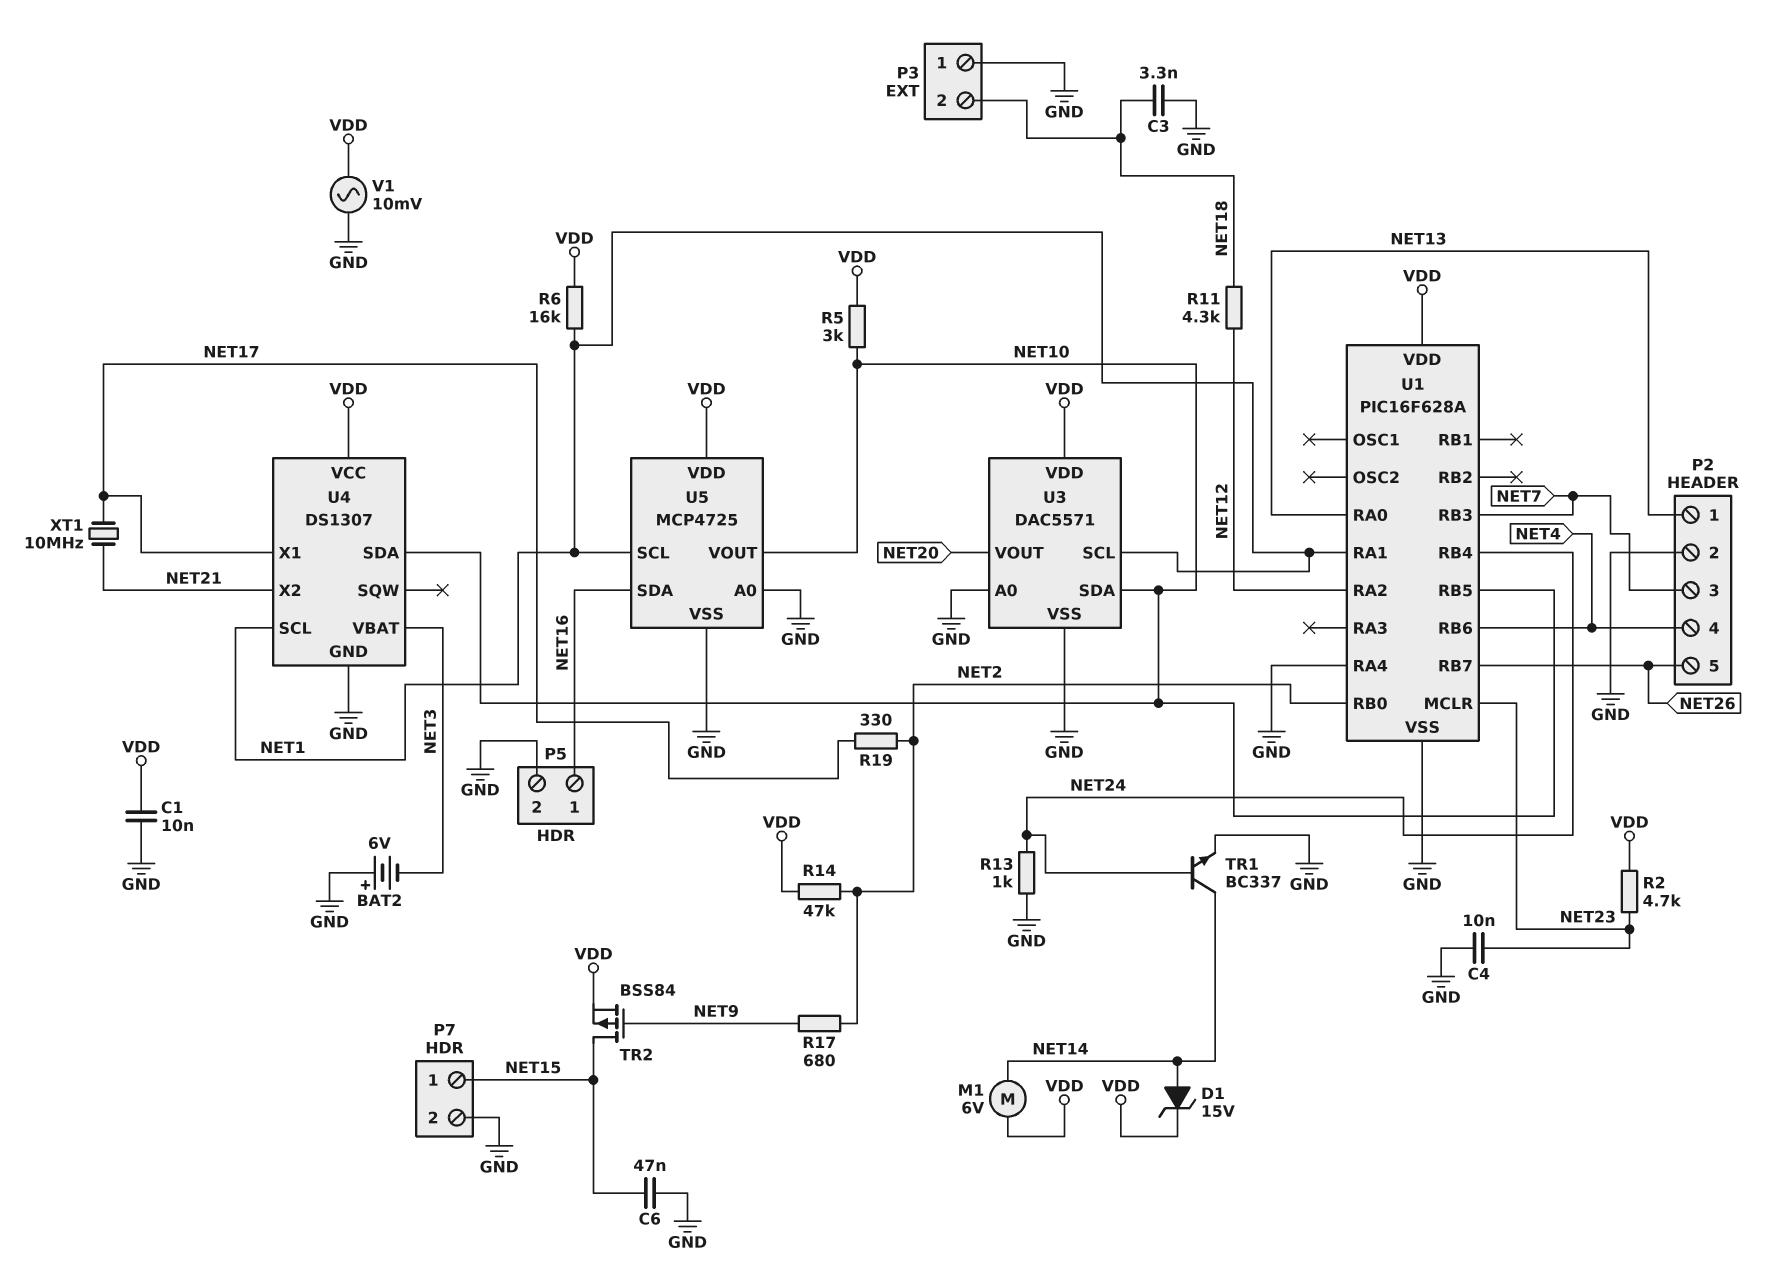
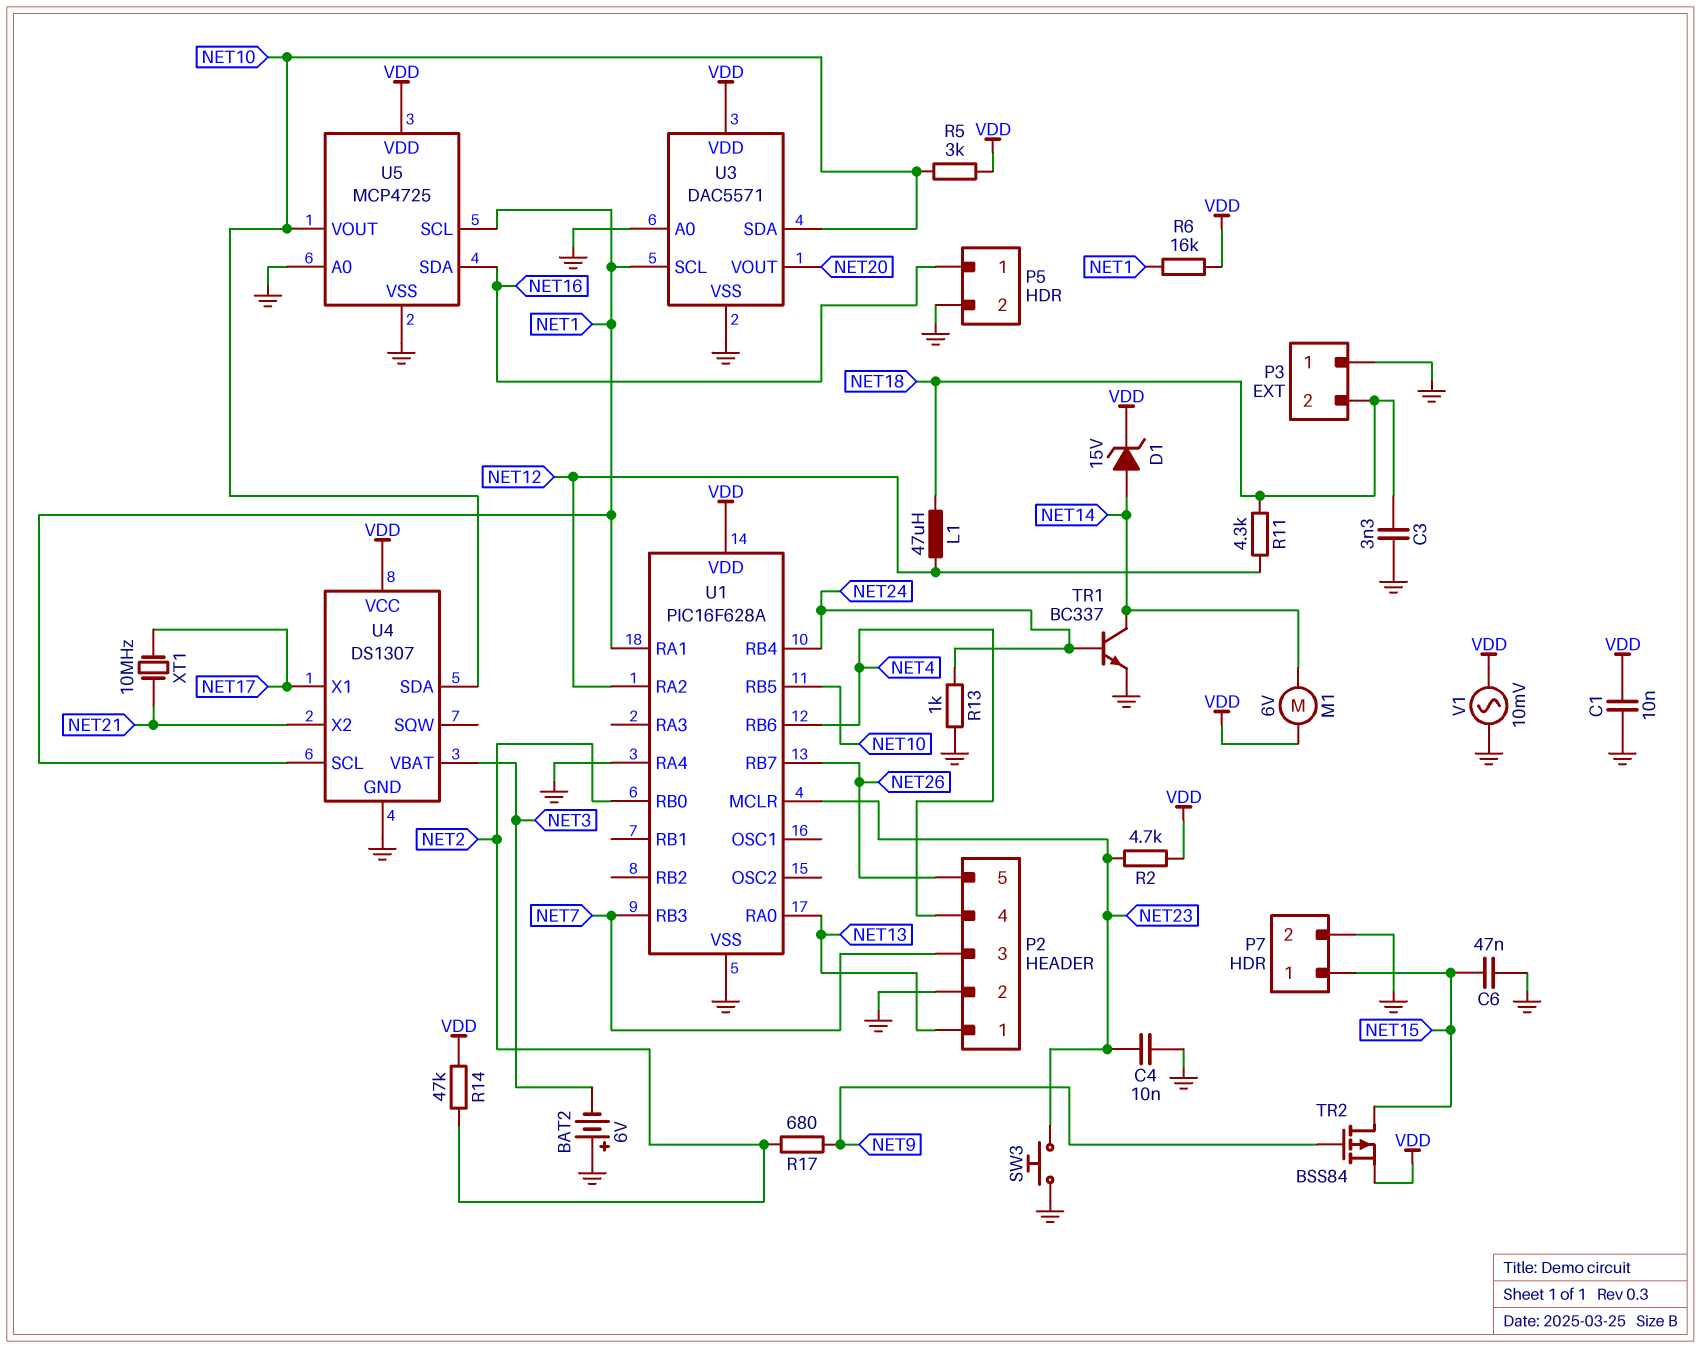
L1: none -> 47uH (NET12, NET18)
R19: 330 (NET2, NET17) -> none
SW3: none -> button (GND, NET23)

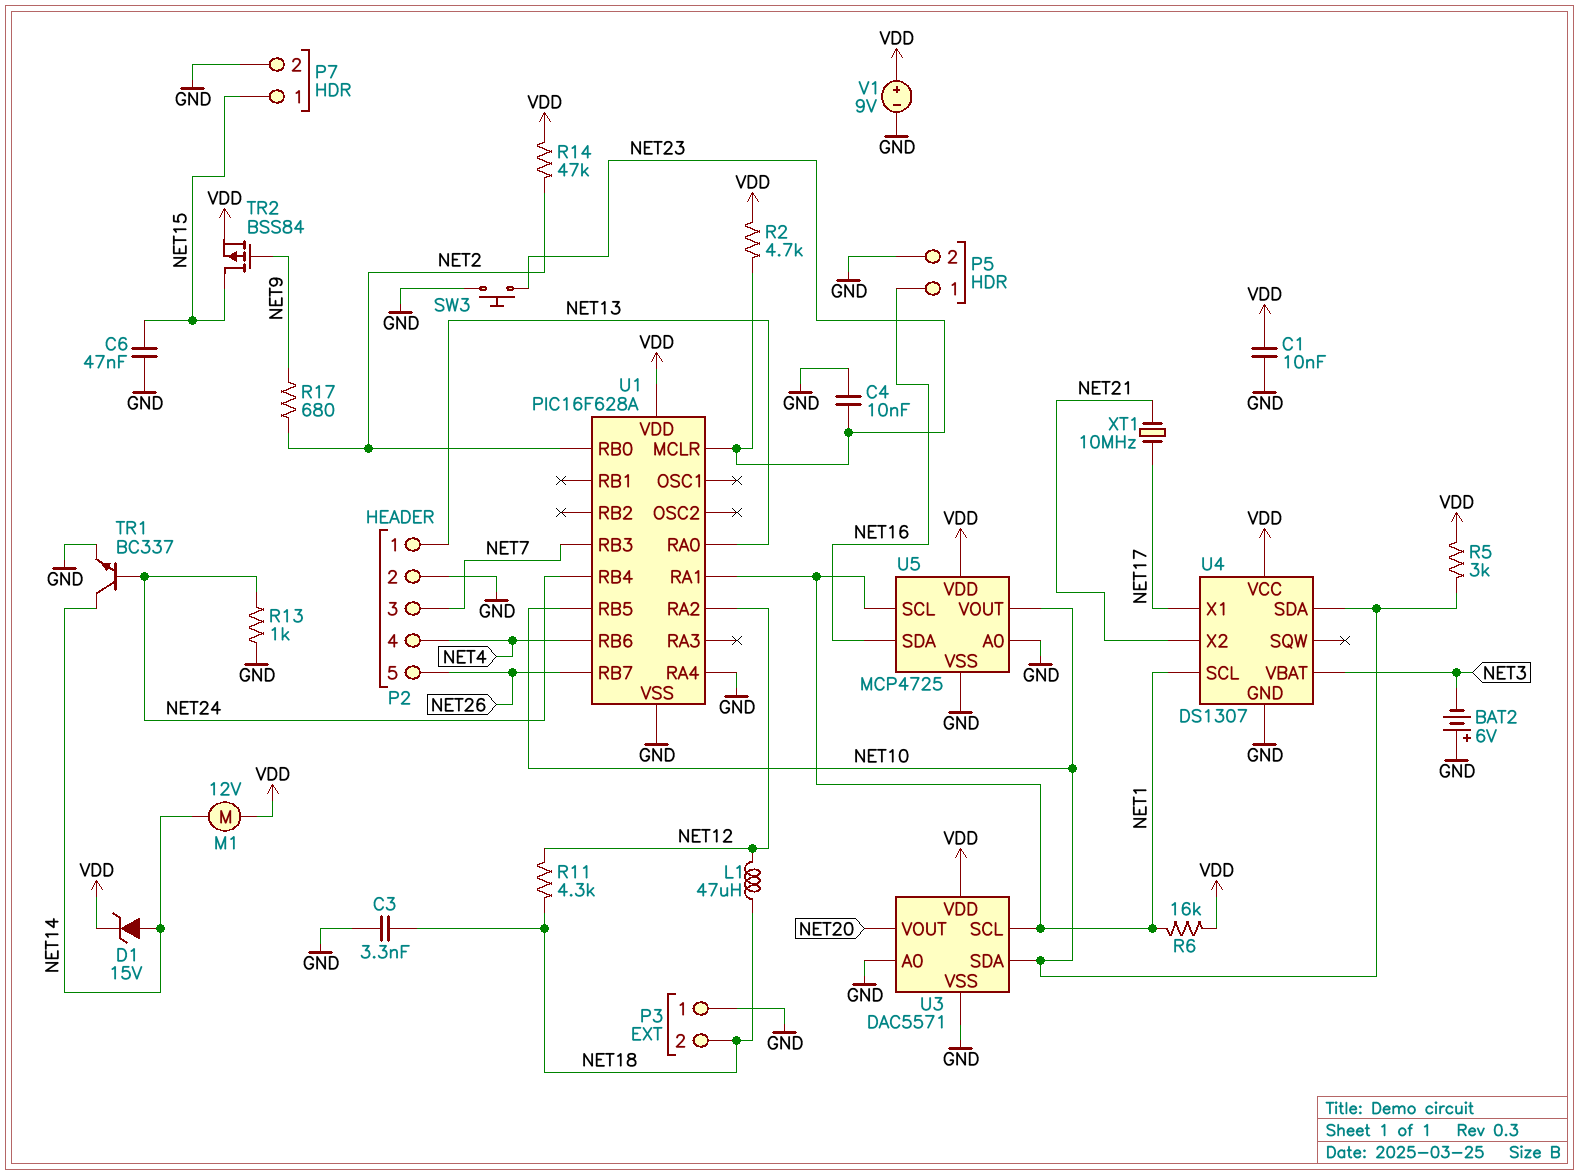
M1: motor 6V (NET14, VDD) -> motor 12V (NET14, VDD)
V1: AC 10mV (GND, VDD) -> 9V (plus VDD, minus GND)

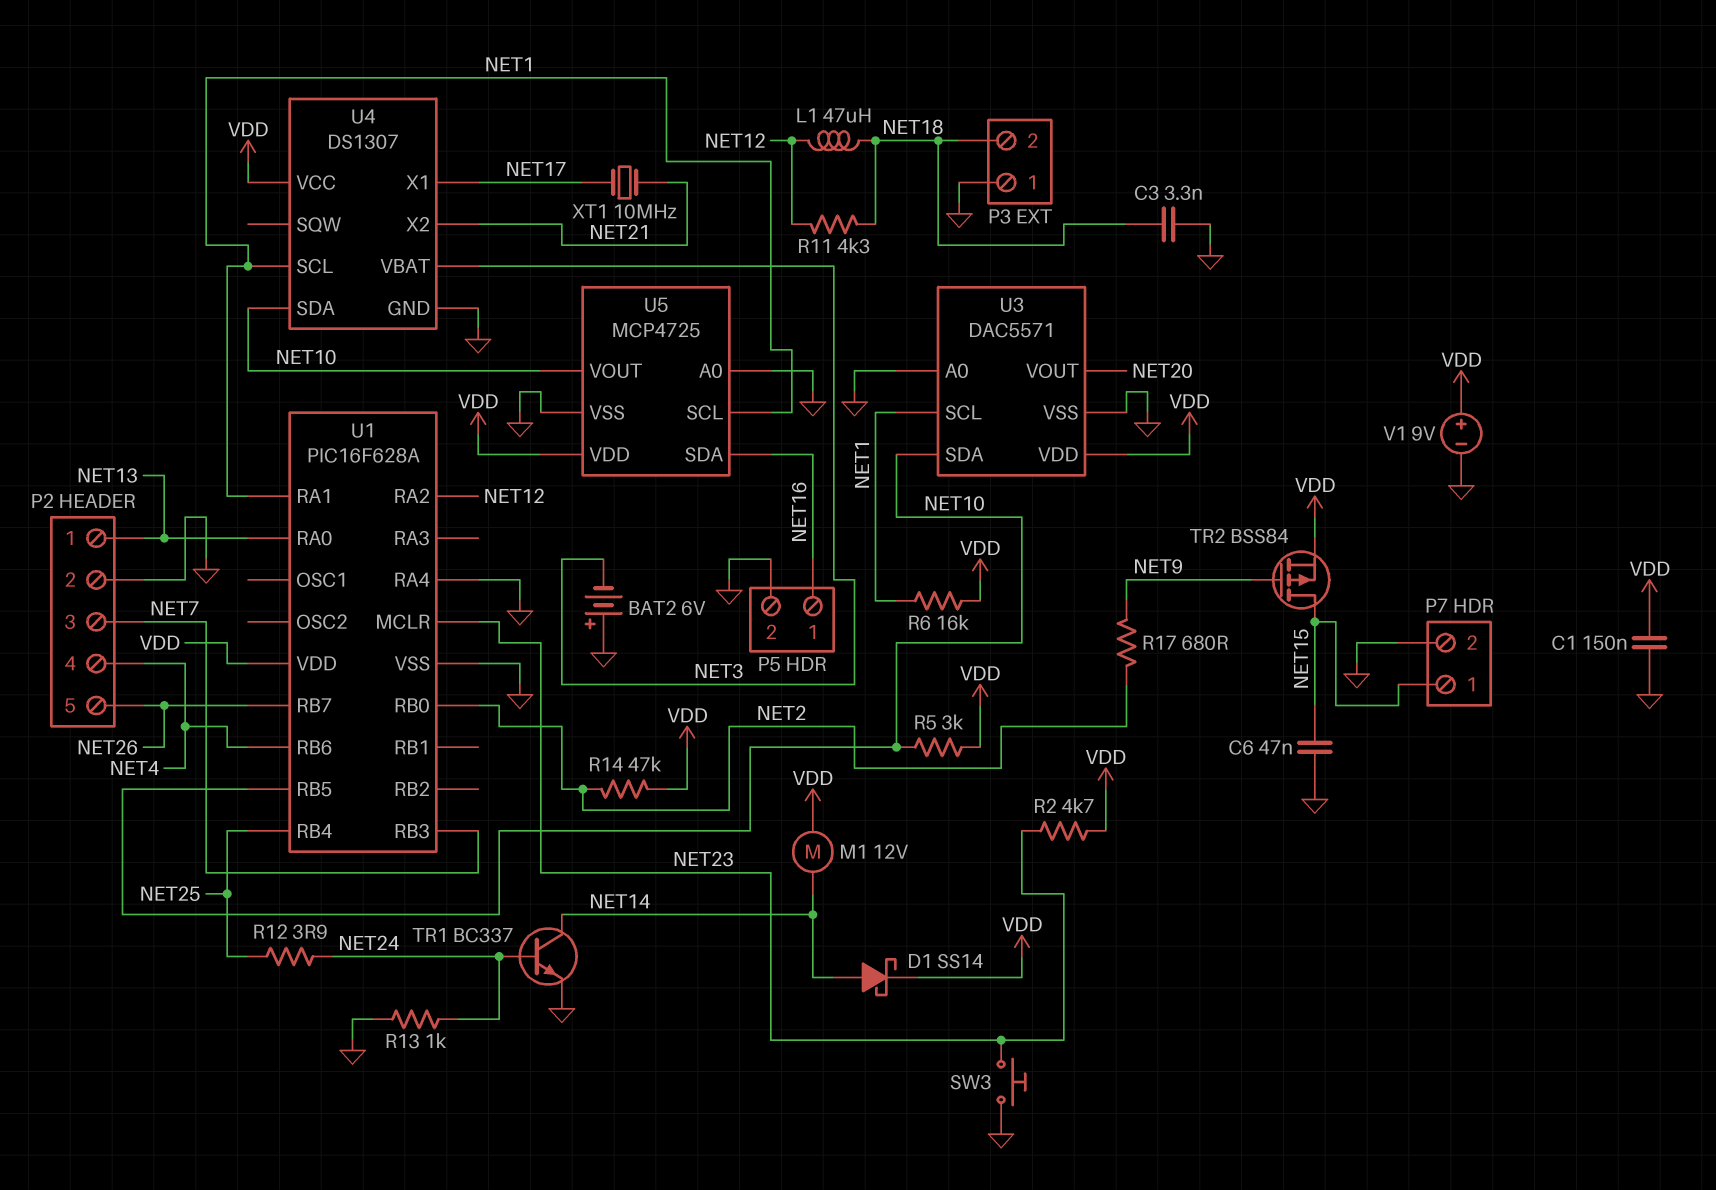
C1: 10nF (GND, VDD) -> 150nF (GND, VDD)
C4: 10nF (GND, NET23) -> none
D1: zener 15V (A NET14, K VDD) -> schottky SS14 (A NET14, K VDD)
R12: none -> 3.9 (NET24, NET25)
U1 pin RB4: NET24 -> NET25

